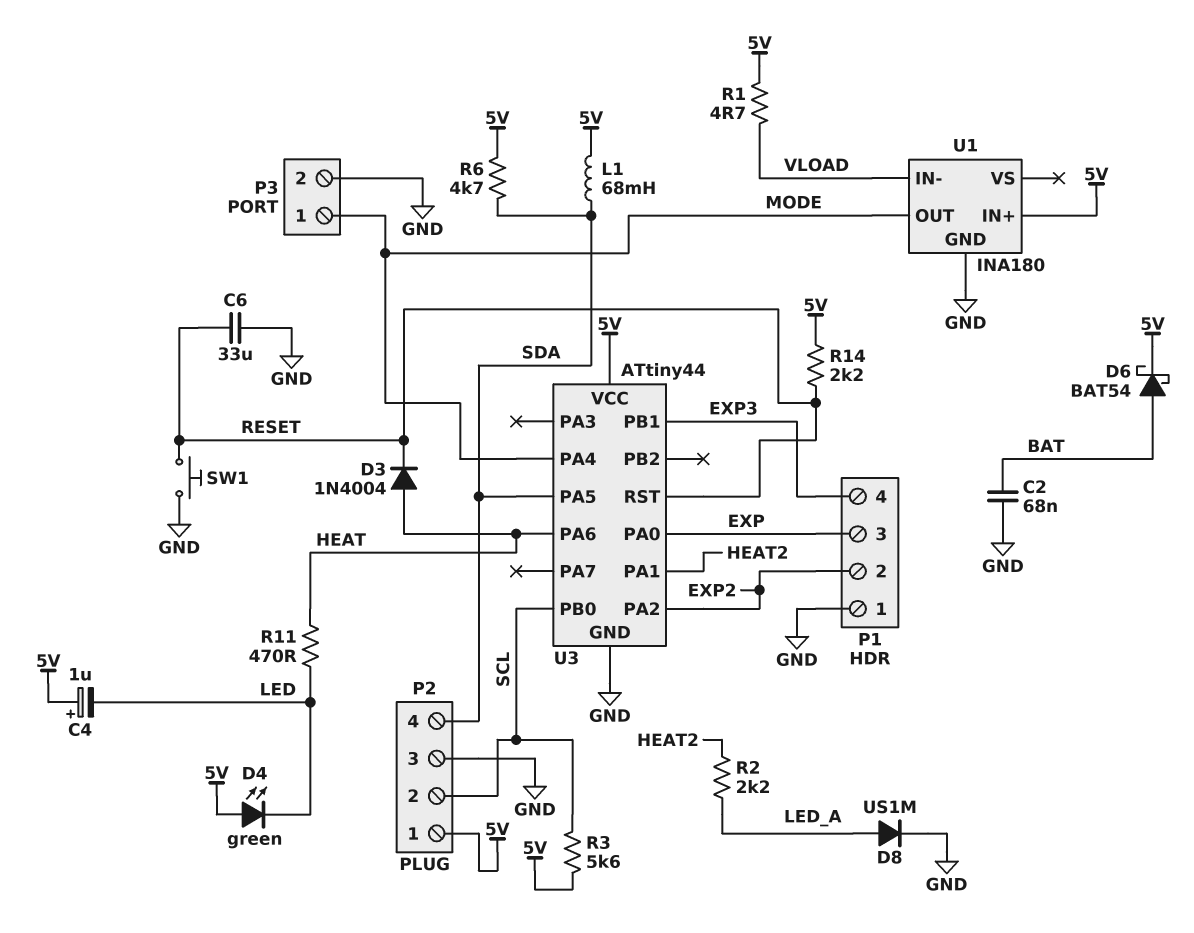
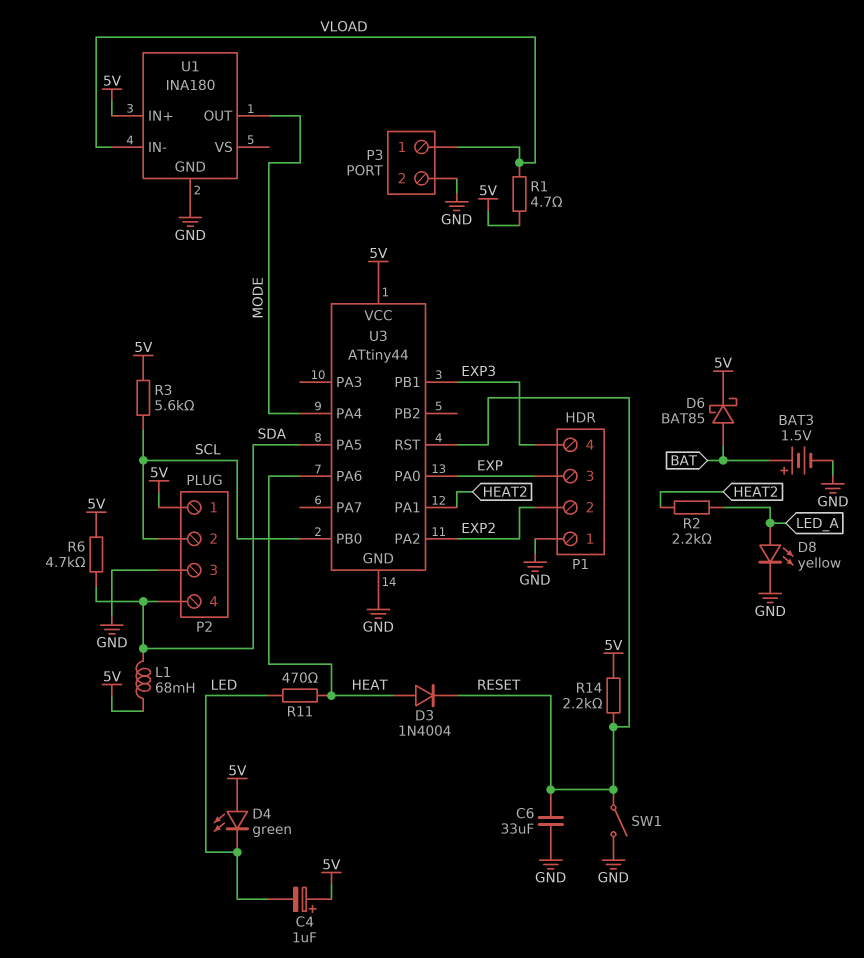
BAT3: none -> 1.5V (plus BAT, minus GND)
C2: 68nF (BAT, GND) -> none
D6: schottky BAT54 (A BAT, K 5V) -> schottky BAT85 (A BAT, K 5V)
D8: diode US1M (A LED_A, K GND) -> LED yellow (A LED_A, K GND)
P3 pin 1: MODE -> VLOAD
SW1: button (GND, RESET) -> switch (GND, RESET)

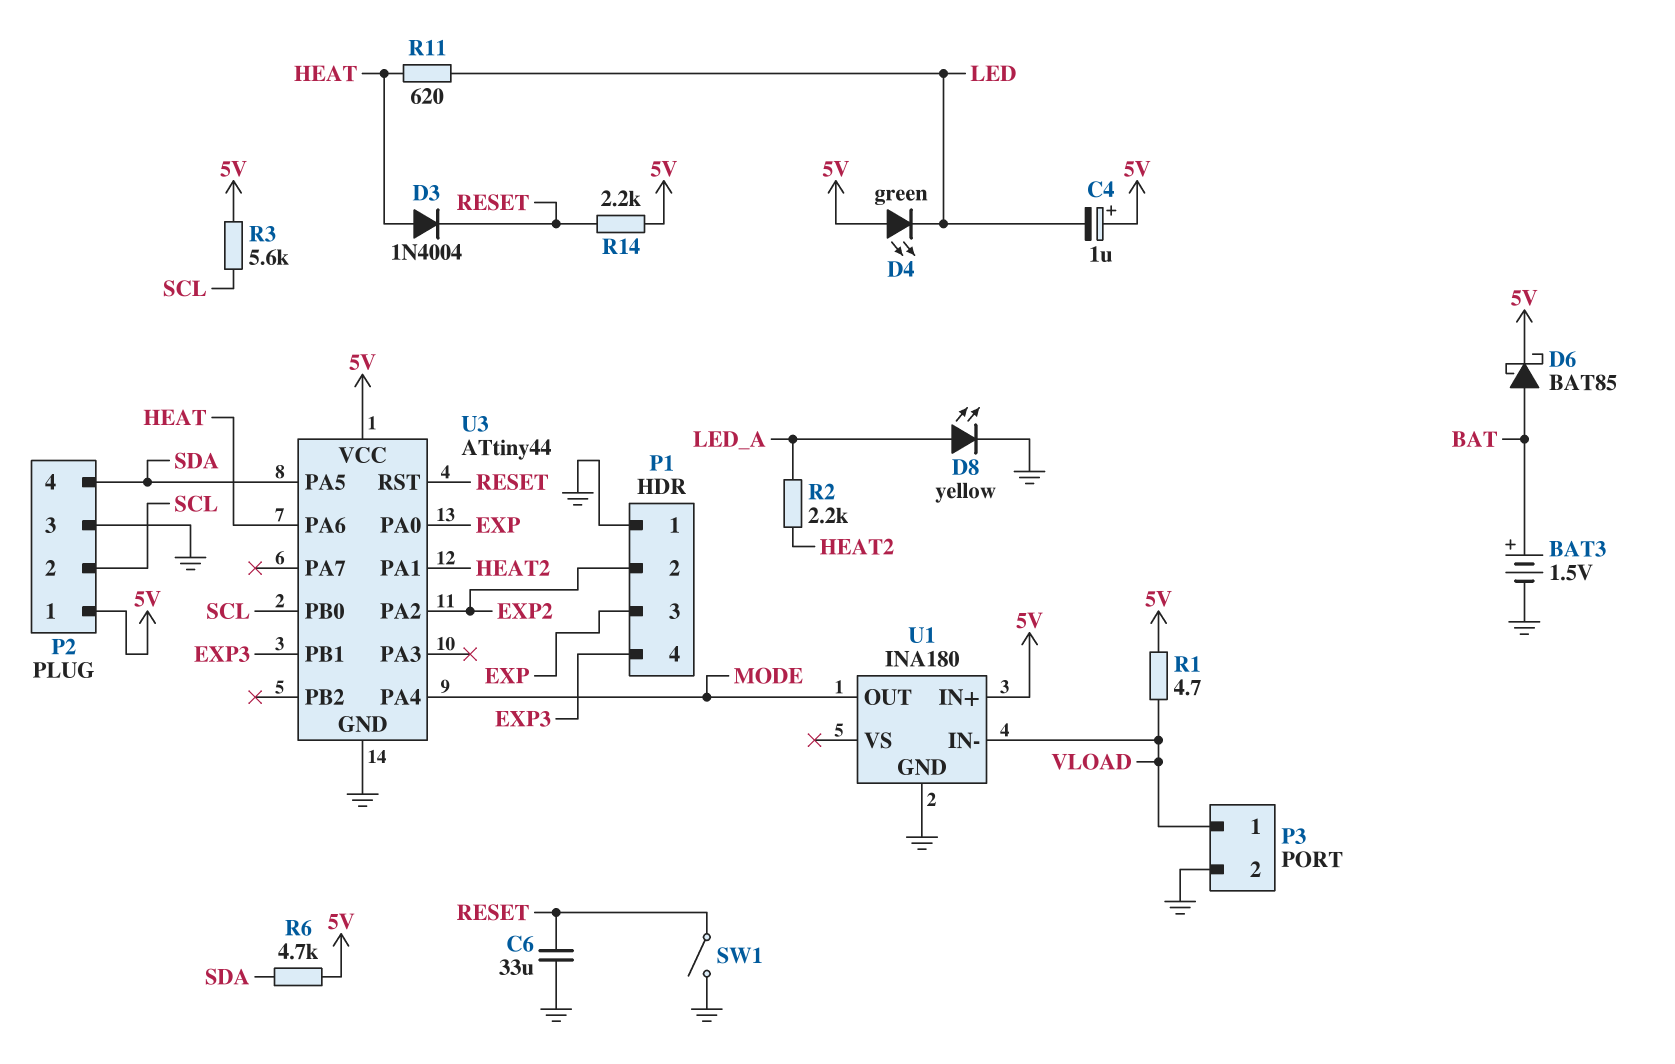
L1: 68mH (5V, SDA) -> none
R11: 470 (HEAT, LED) -> 620 (HEAT, LED)

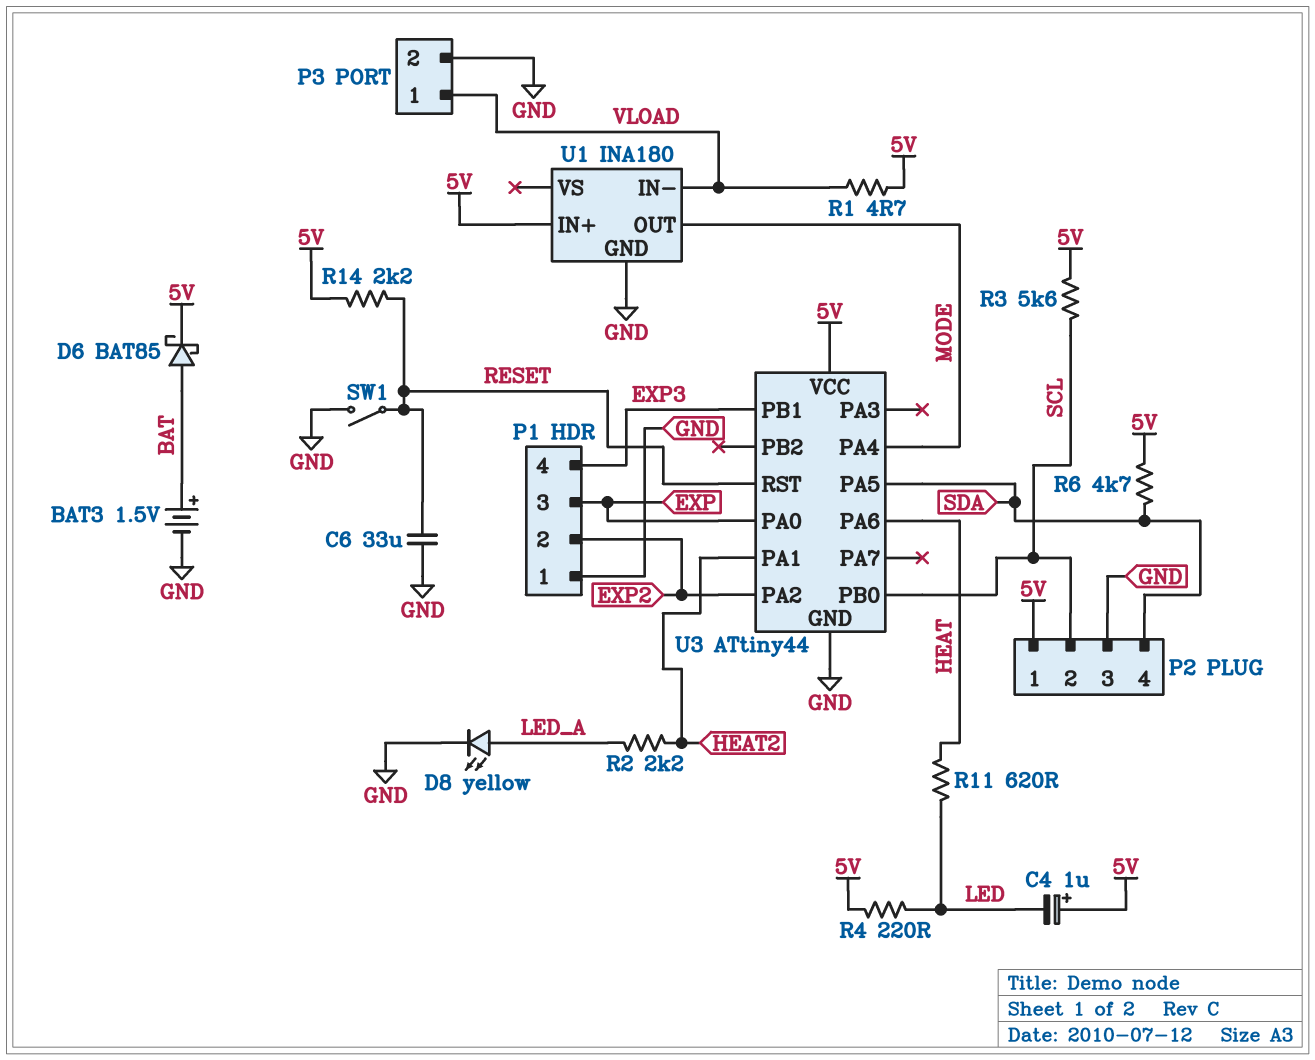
D3: diode 1N4004 (A HEAT, K RESET) -> none
D4: LED green (A 5V, K LED) -> none
R4: none -> 220 (5V, LED)

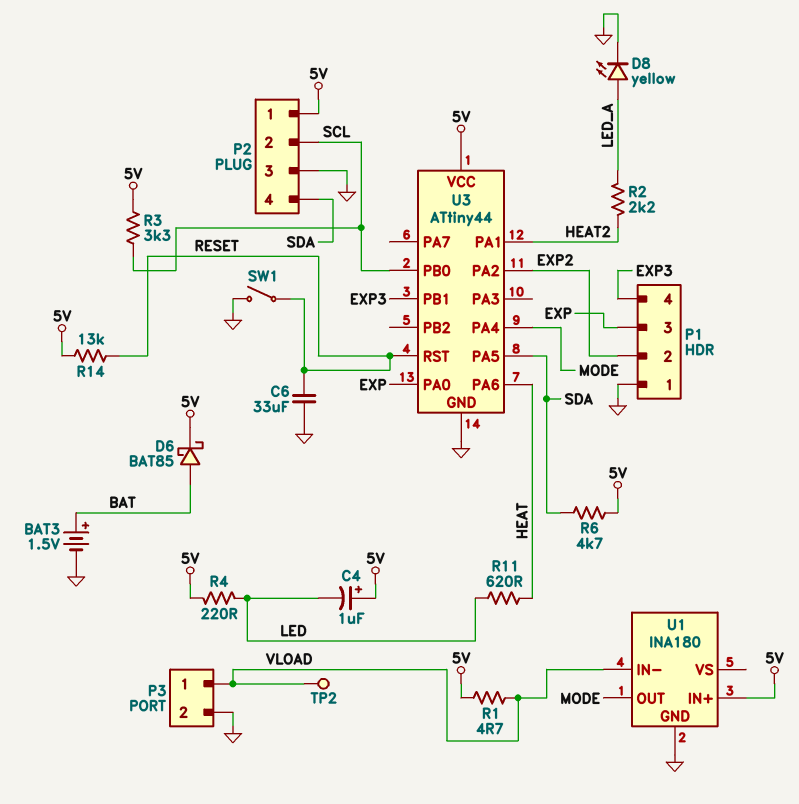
R3: 5.6k (5V, SCL) -> 3.3k (5V, SCL)
R14: 2.2k (5V, RESET) -> 13k (5V, RESET)
TP2: none -> test point (VLOAD)

